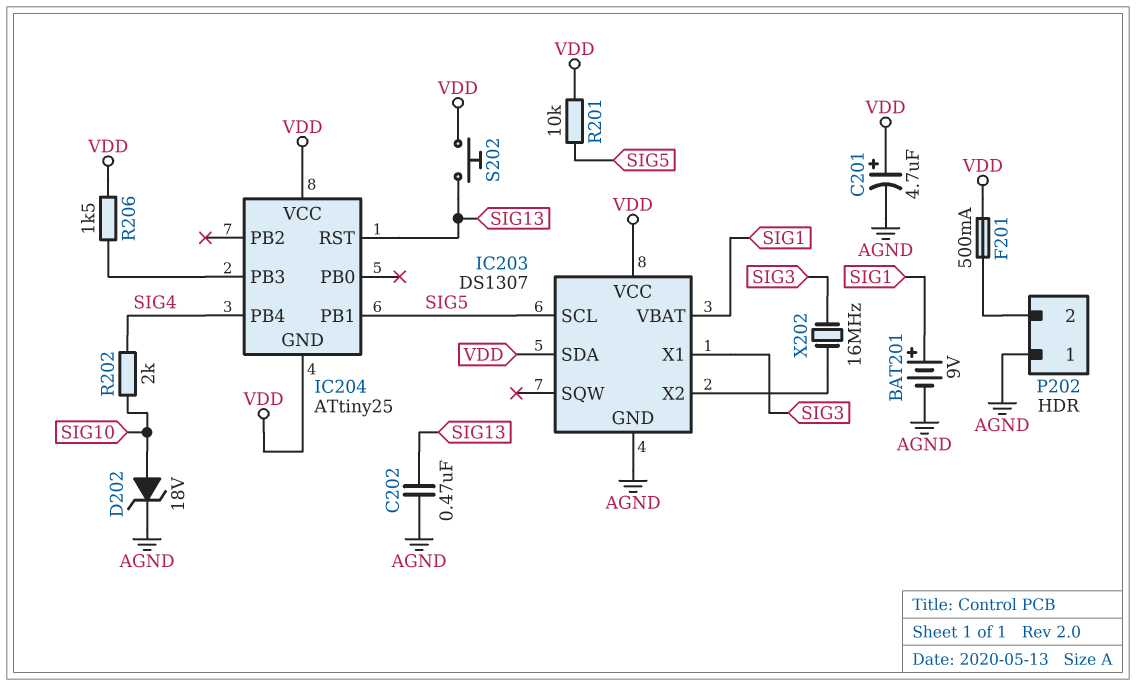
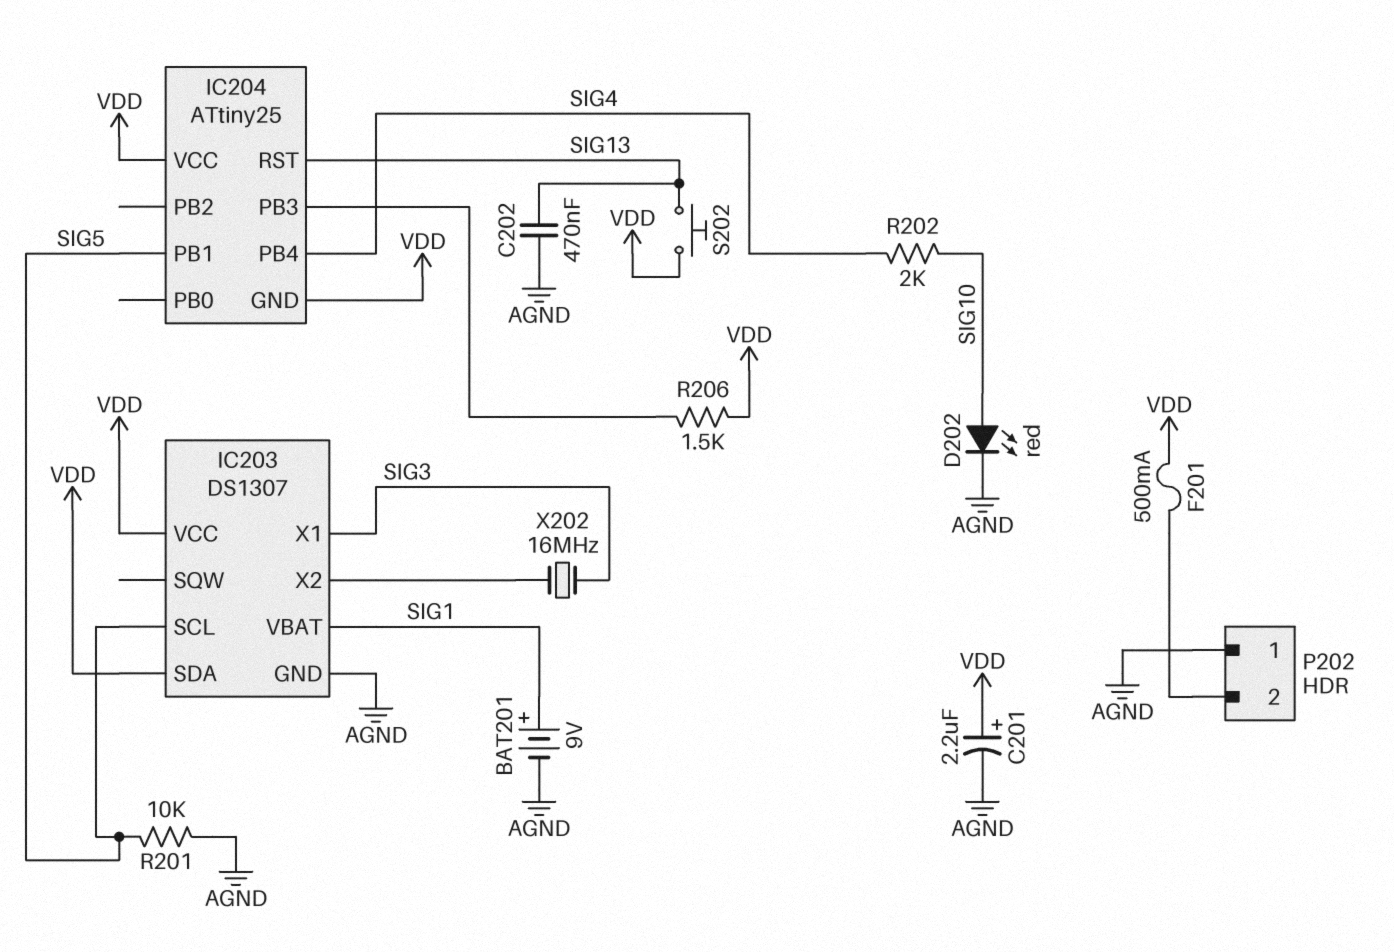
C201: 4.7uF (plus VDD, minus AGND) -> 2.2uF (plus VDD, minus AGND)
D202: zener 18V (A SIG10, K AGND) -> LED red (A SIG10, K AGND)
R201: 10k (SIG5, VDD) -> 10k (AGND, SIG5)

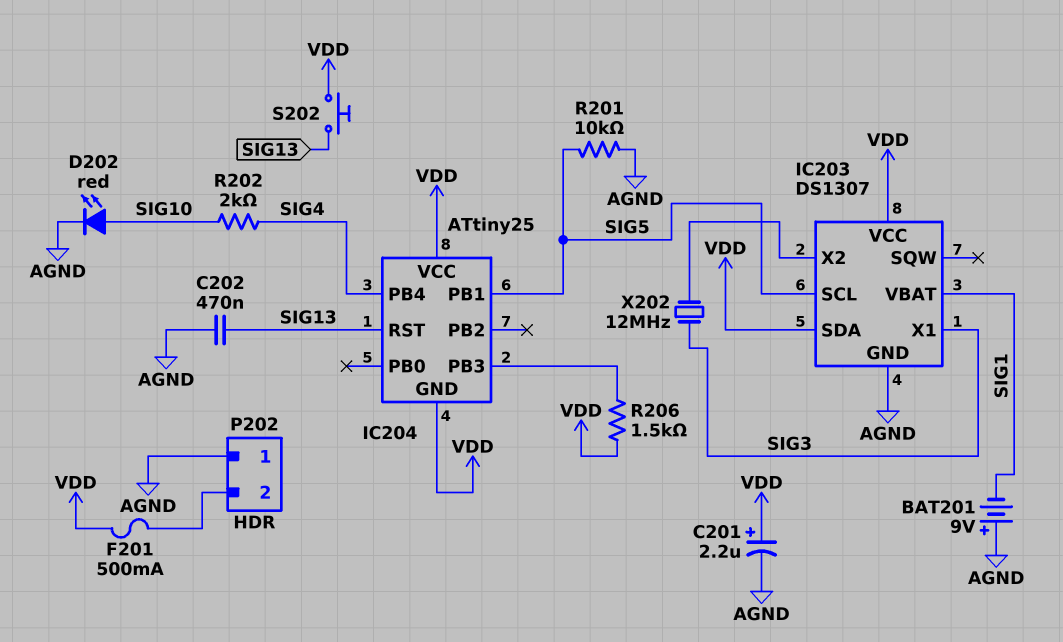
BAT201: 9V (plus SIG1, minus AGND) -> 9V (plus AGND, minus SIG1)
X202: 16MHz (IC203/X2, SIG3) -> 12MHz (IC203/X2, SIG3)

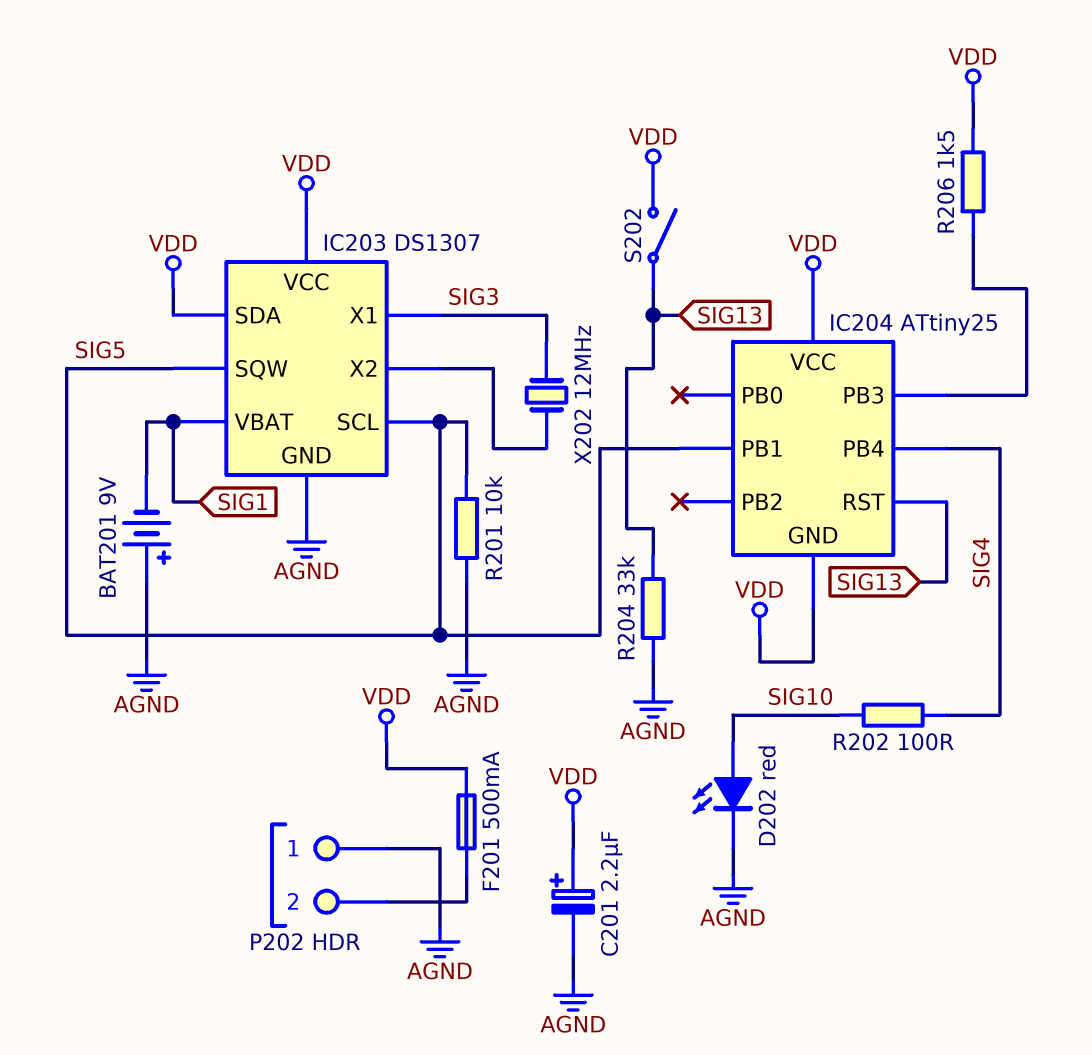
C202: 470nF (AGND, SIG13) -> none
IC203 pin SQW: none -> SIG5
R202: 2k (SIG4, SIG10) -> 100 (SIG4, SIG10)
R204: none -> 33k (AGND, SIG13)
S202: button (SIG13, VDD) -> switch (SIG13, VDD)

